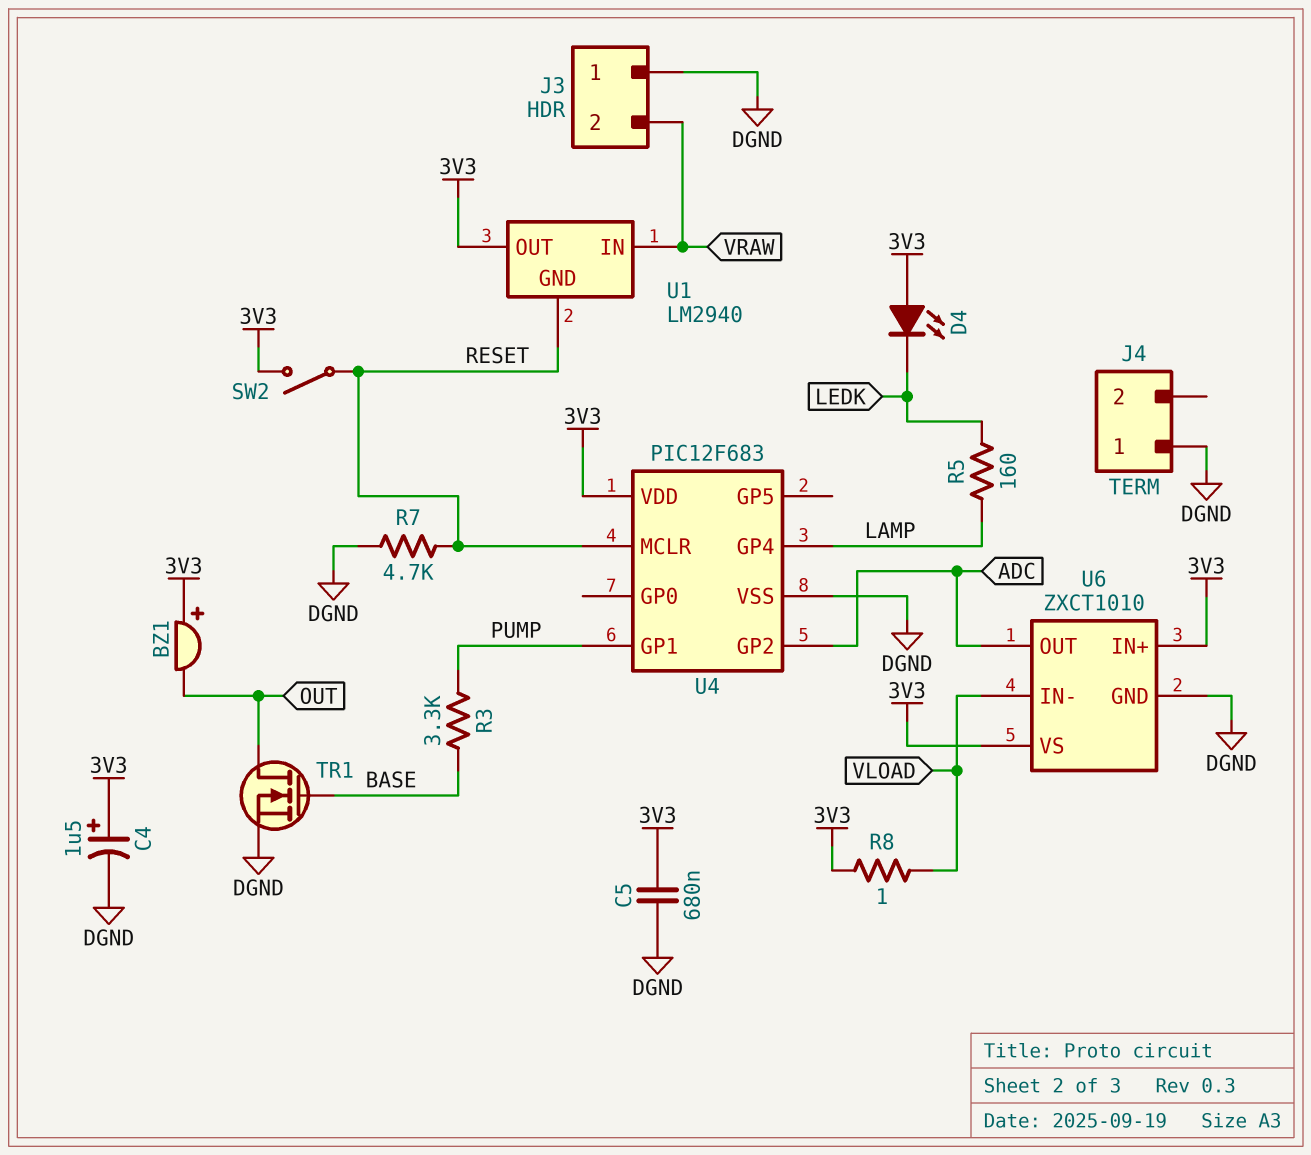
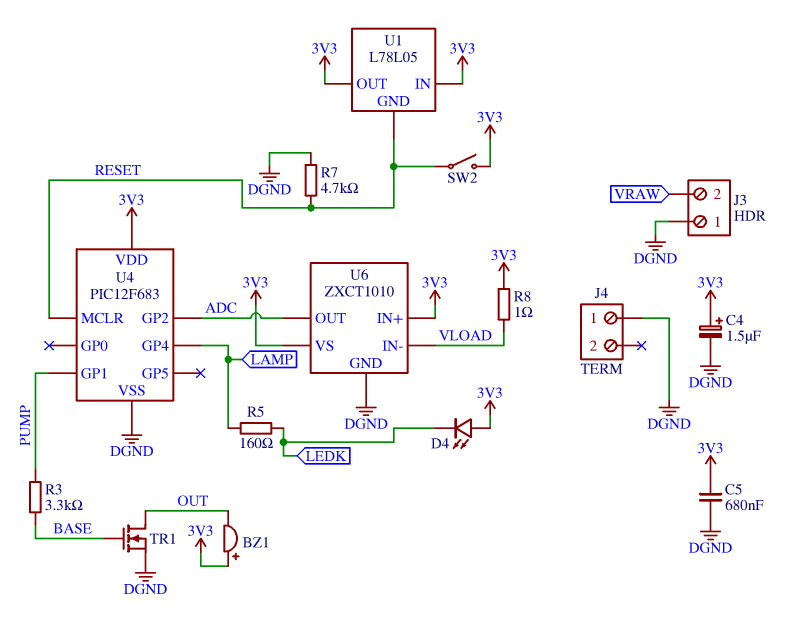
U1: LM2940 -> L78L05
U1 pin IN: VRAW -> 3V3

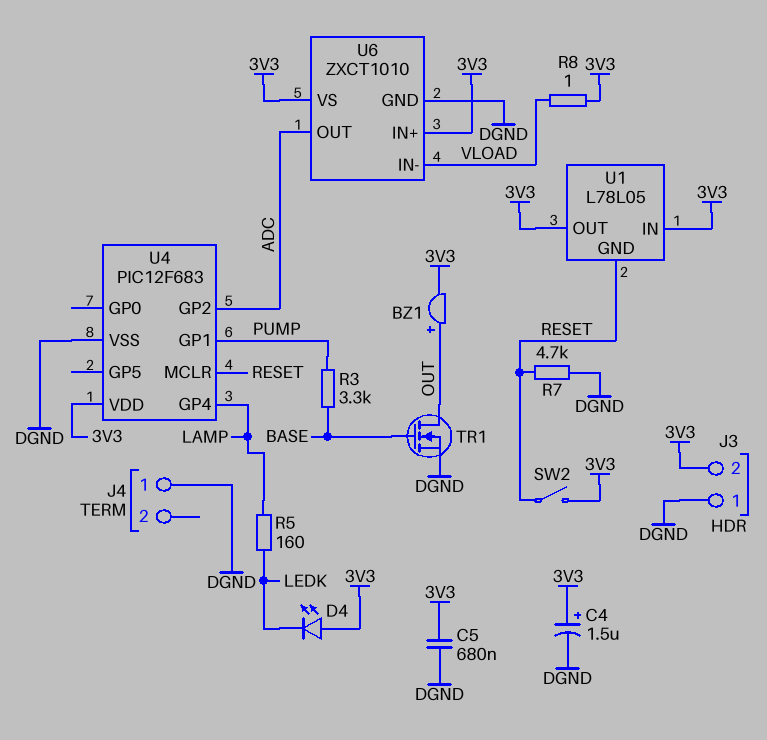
BZ1: buzzer (plus 3V3, minus OUT) -> buzzer (plus OUT, minus 3V3)
J3 pin 2: VRAW -> 3V3

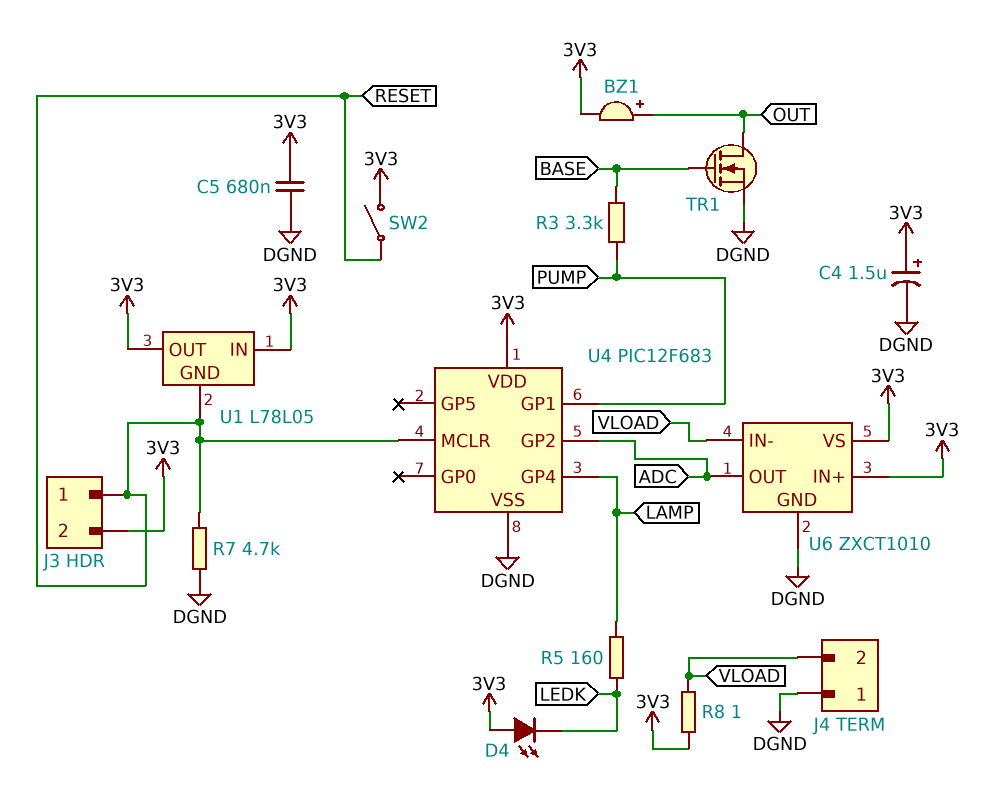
J3 pin 1: DGND -> RESET
J4 pin 2: none -> VLOAD

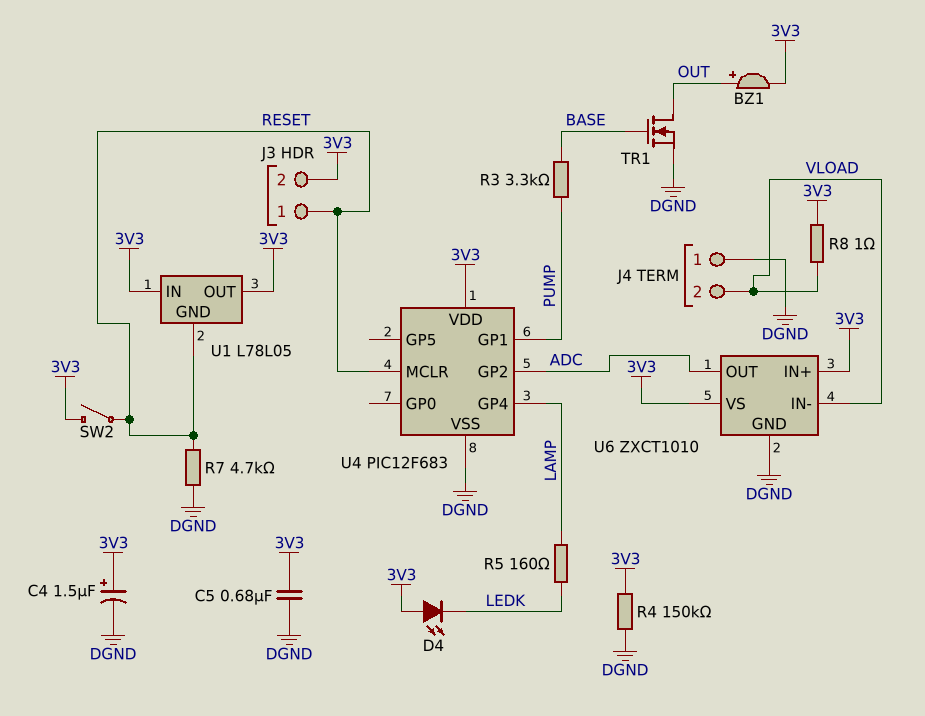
R4: none -> 150k (3V3, DGND)

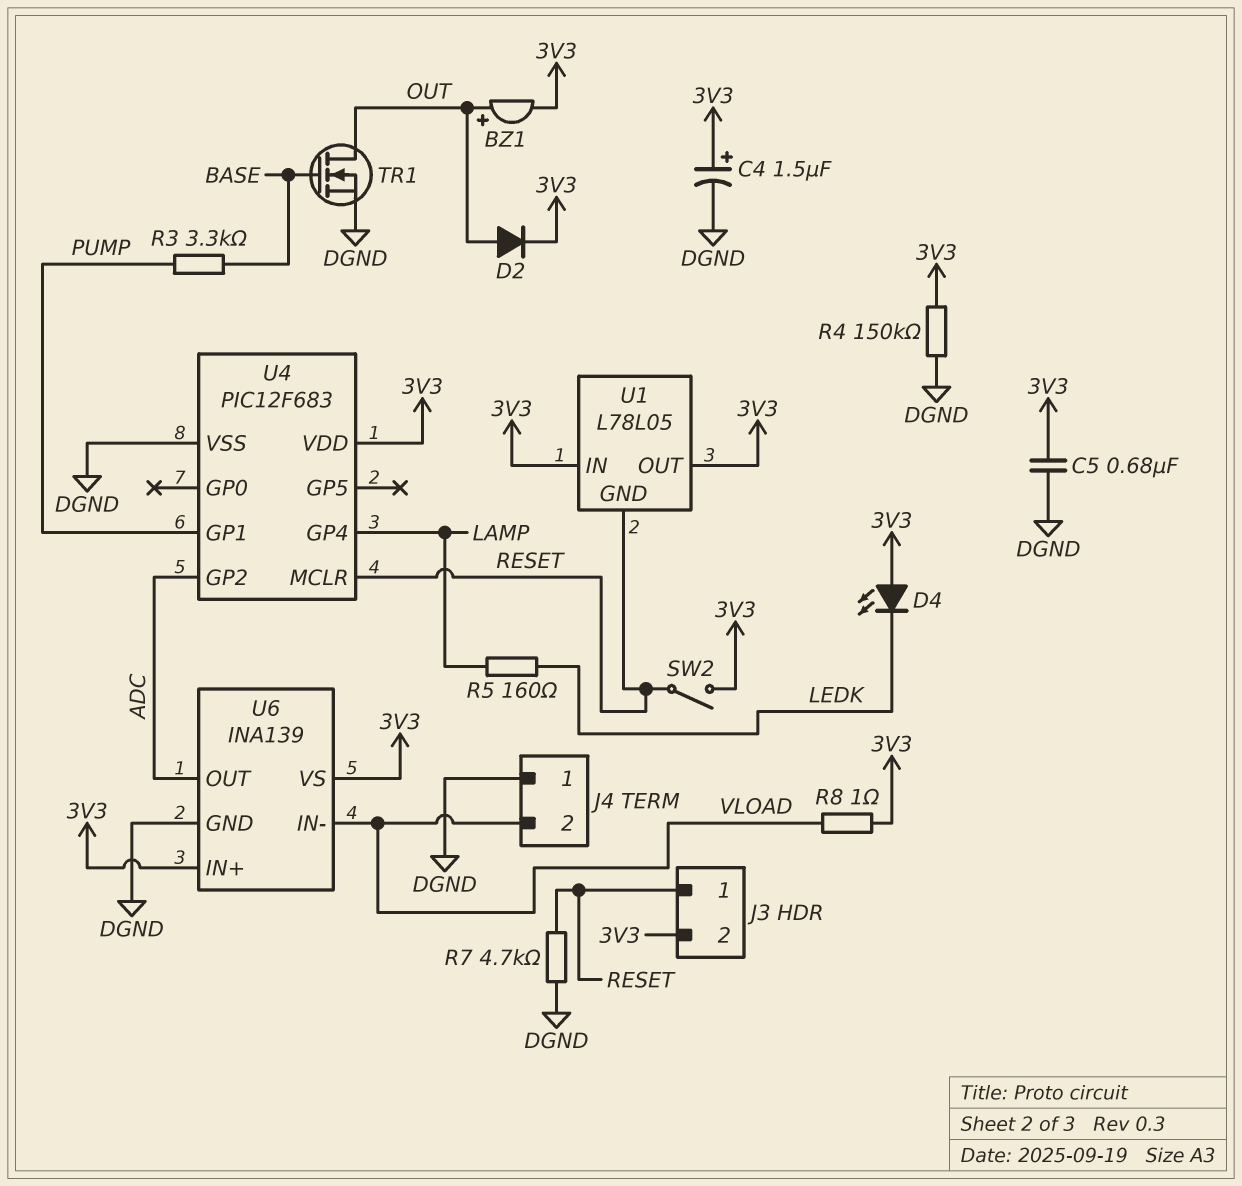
D2: none -> diode (A OUT, K 3V3)
U6: ZXCT1010 -> INA139

